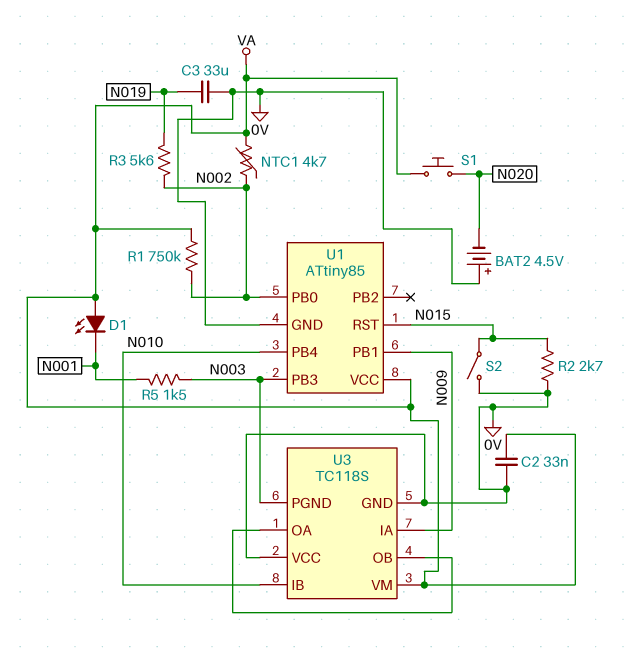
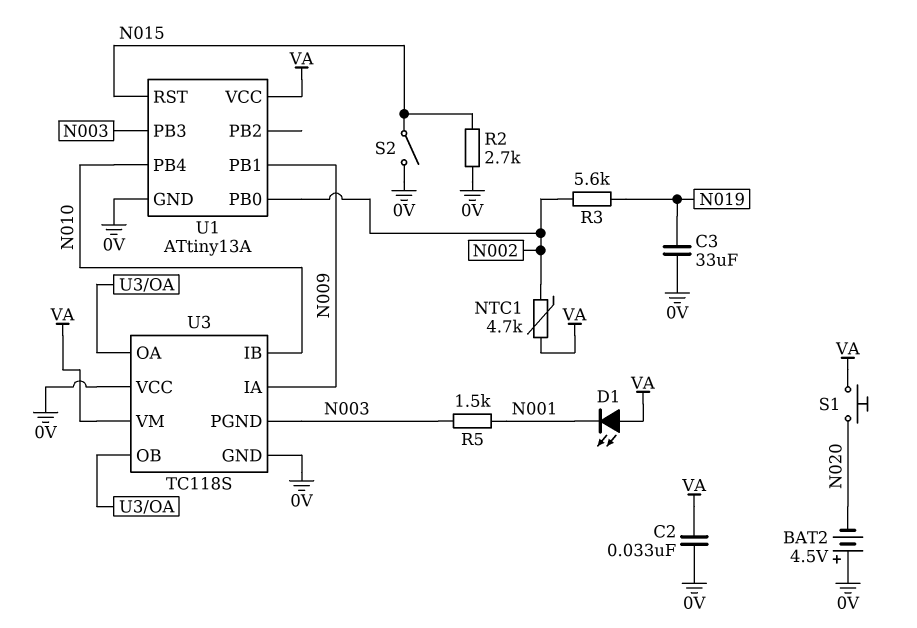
R1: 750k (N002, VA) -> none
U1: ATtiny85 -> ATtiny13A

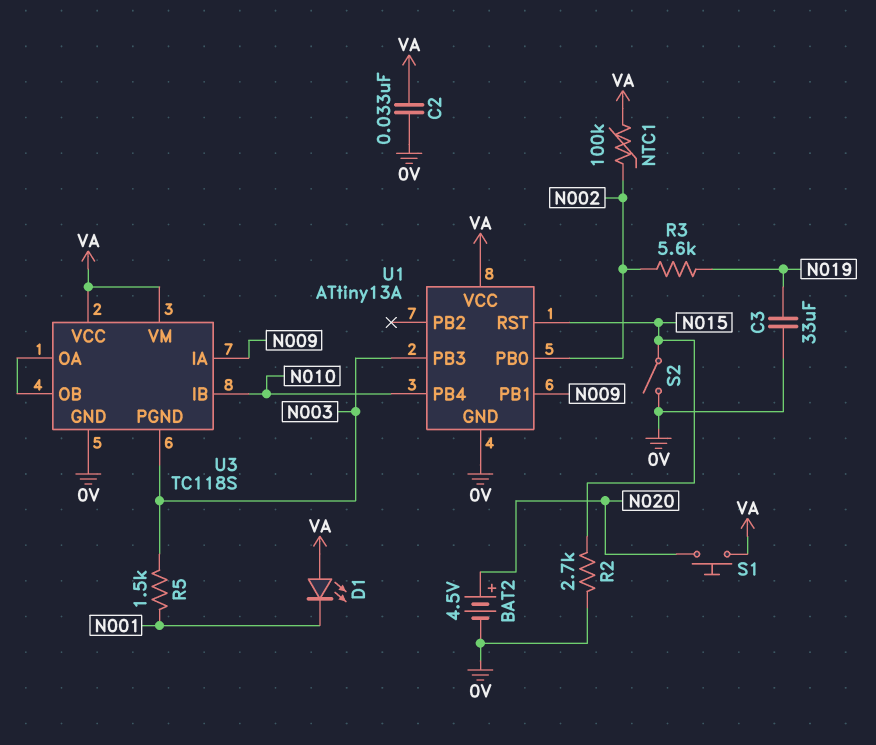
BAT2: 4.5V (plus 0V, minus N020) -> 4.5V (plus N020, minus 0V)
NTC1: 4.7k (N002, VA) -> 100k (N002, VA)
U3 pin VCC: 0V -> VA

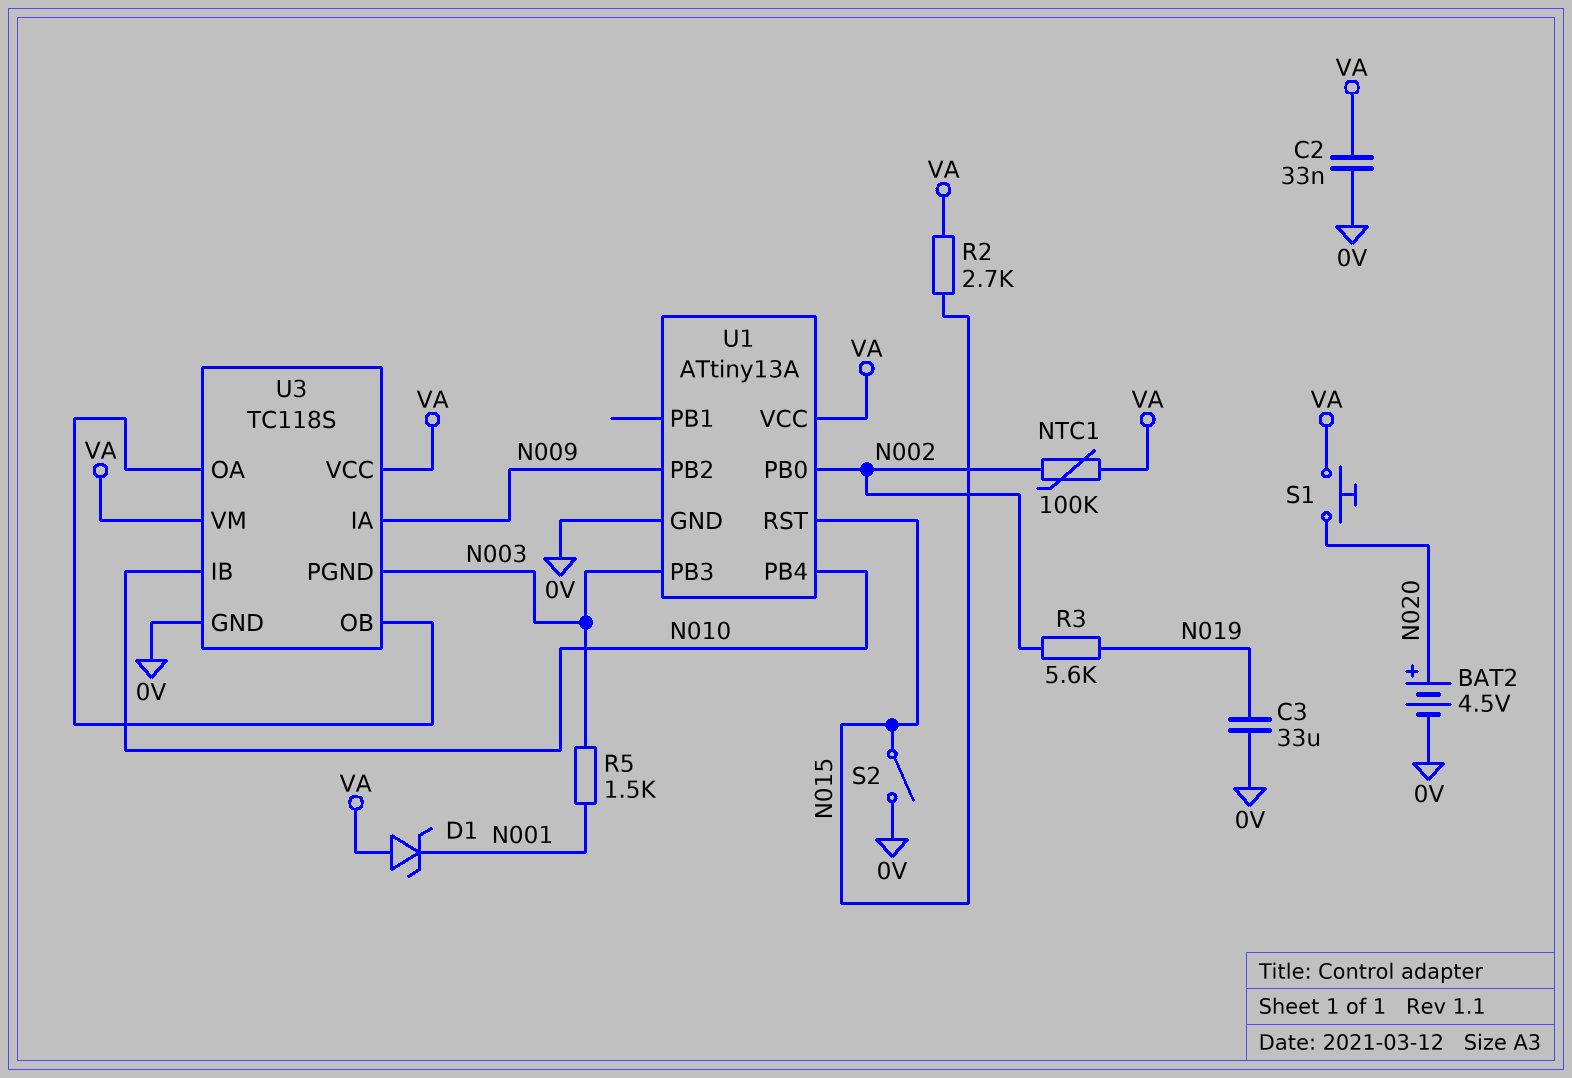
D1: LED (A VA, K N001) -> zener (A VA, K N001)
R2: 2.7k (0V, N015) -> 2.7k (N015, VA)
U1 pin PB1: N009 -> none
U1 pin PB2: none -> N009

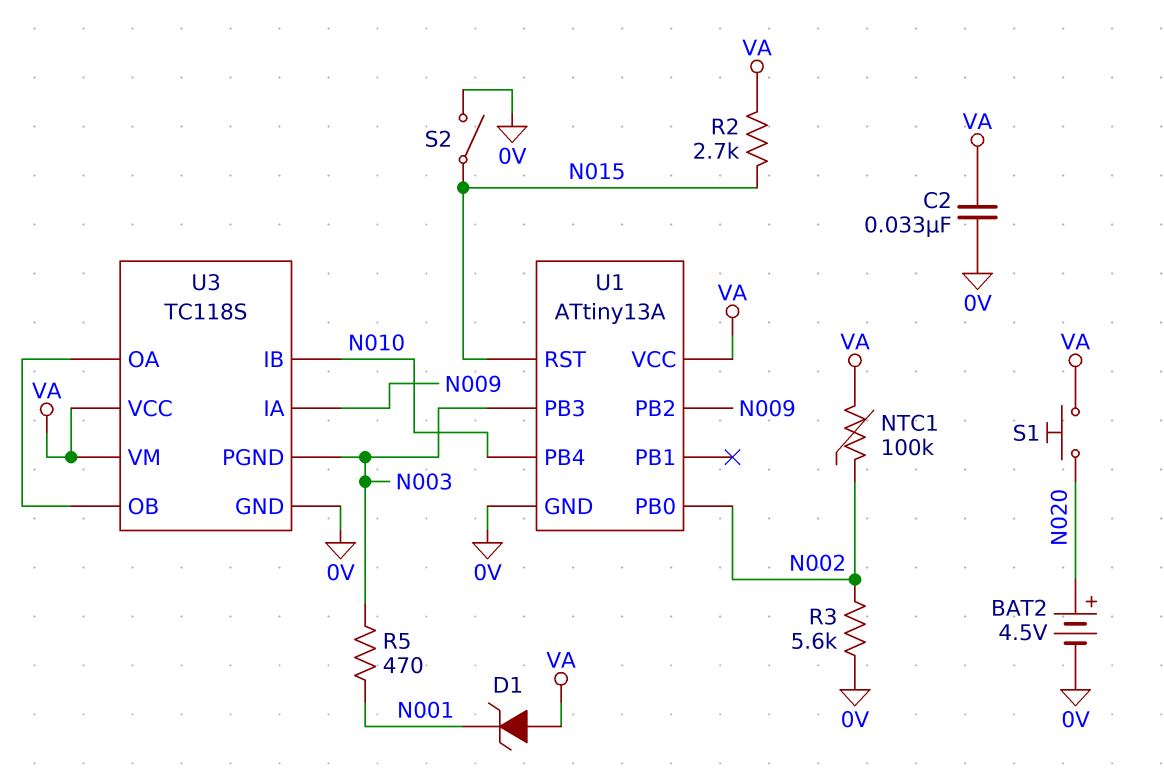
C3: 33uF (0V, N019) -> none
R3: 5.6k (N002, N019) -> 5.6k (0V, N002)
R5: 1.5k (N001, N003) -> 470 (N001, N003)

